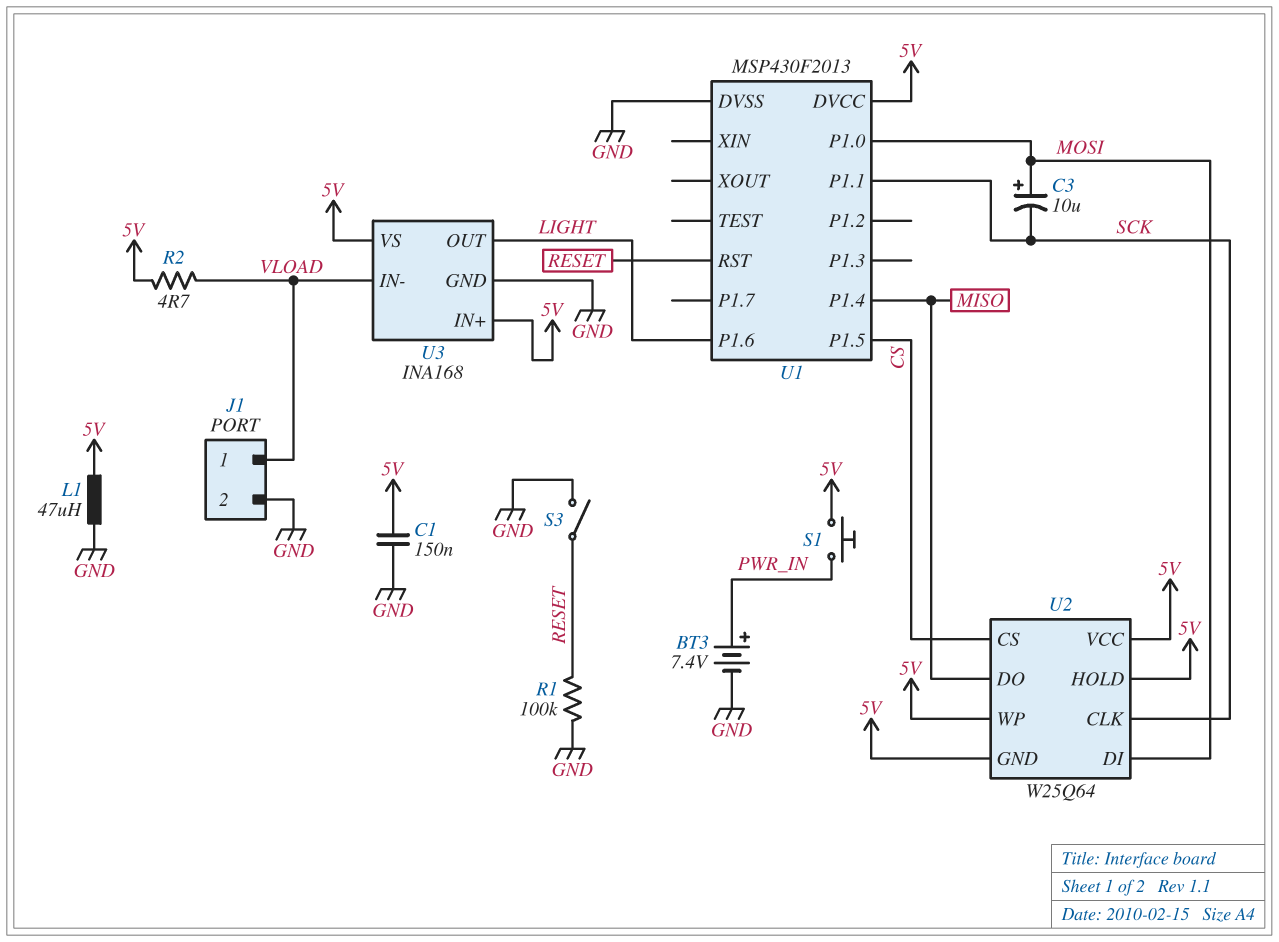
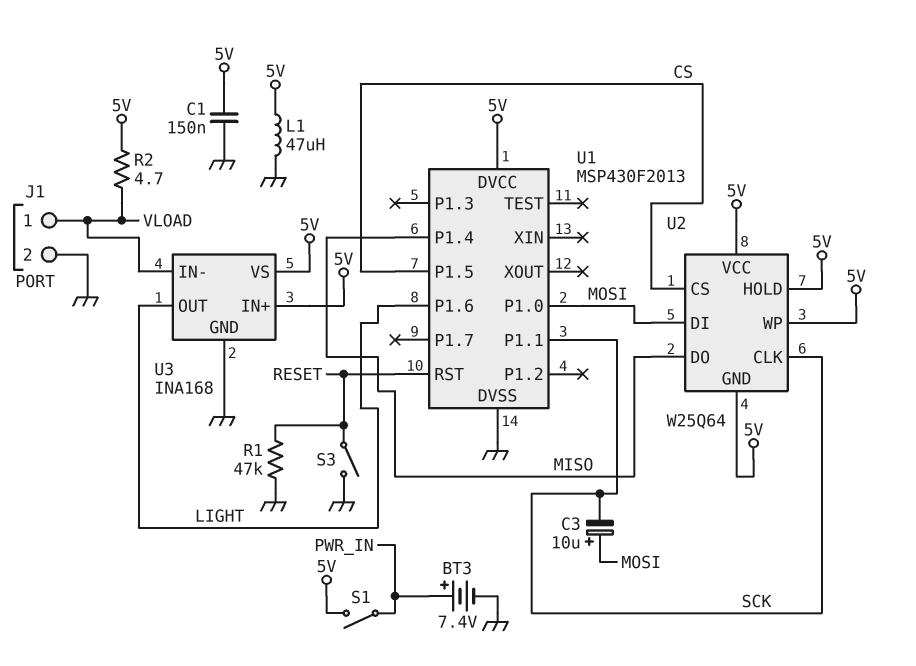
R1: 100k (GND, RESET) -> 47k (GND, RESET)
S1: button (5V, PWR_IN) -> switch (5V, PWR_IN)

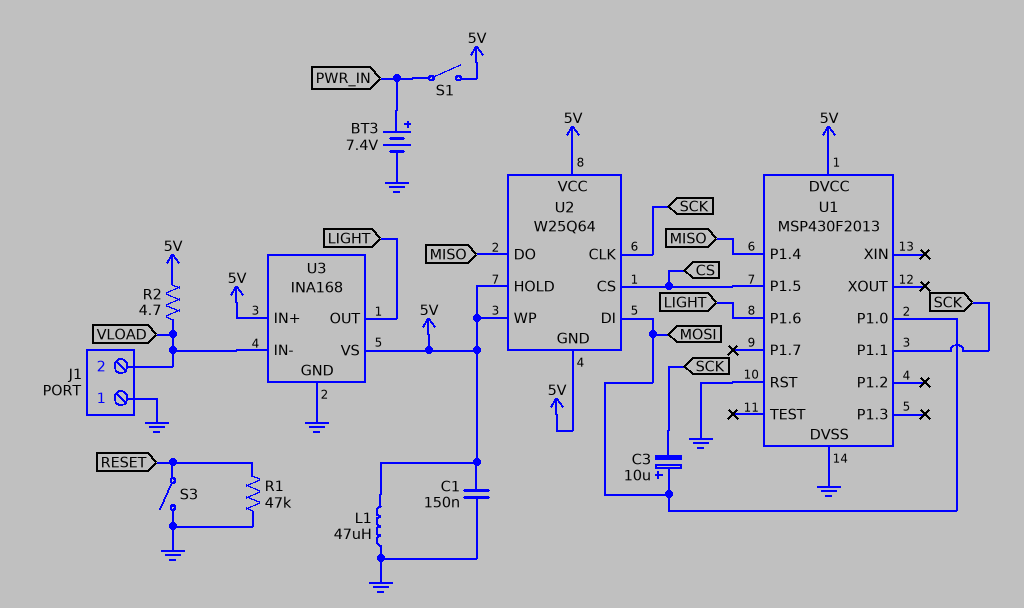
J1 pin 1: VLOAD -> GND
J1 pin 2: GND -> VLOAD
U1 pin RST: RESET -> GND

